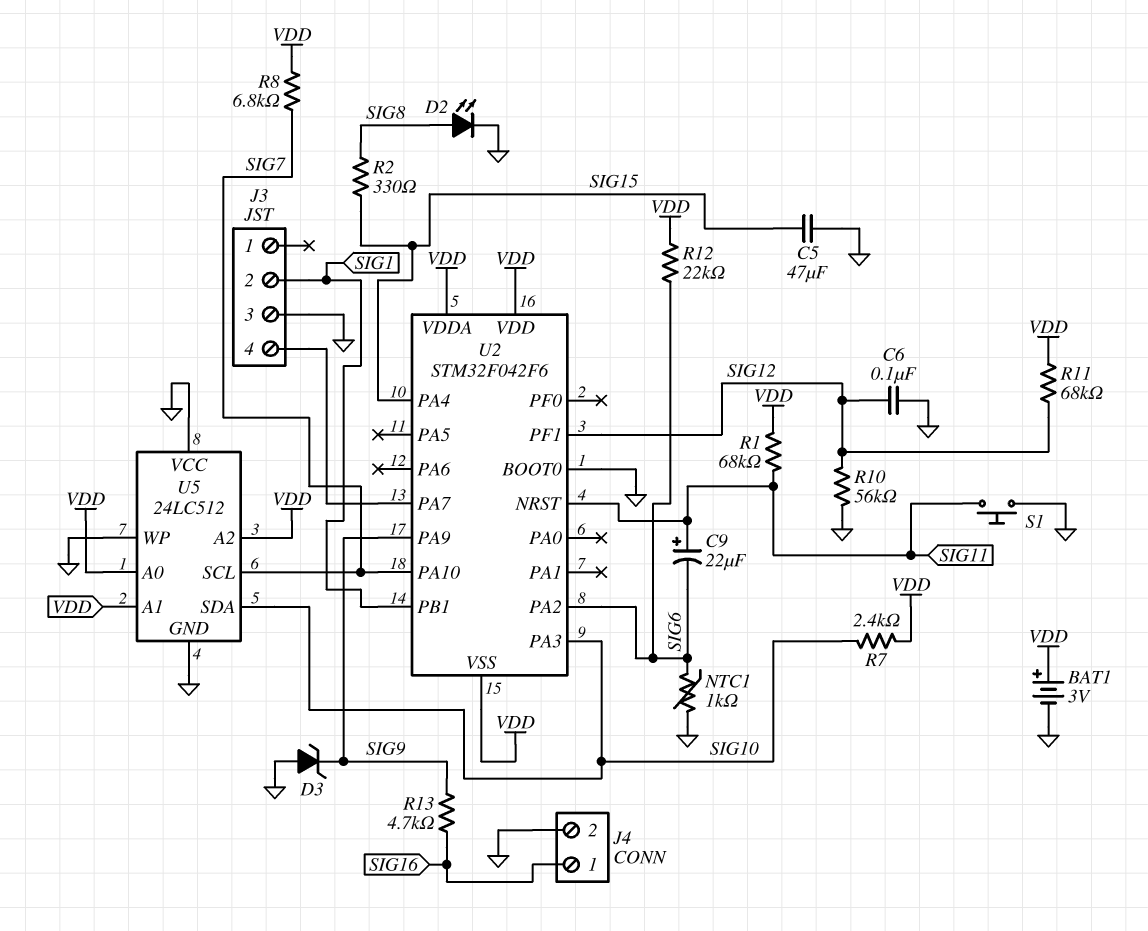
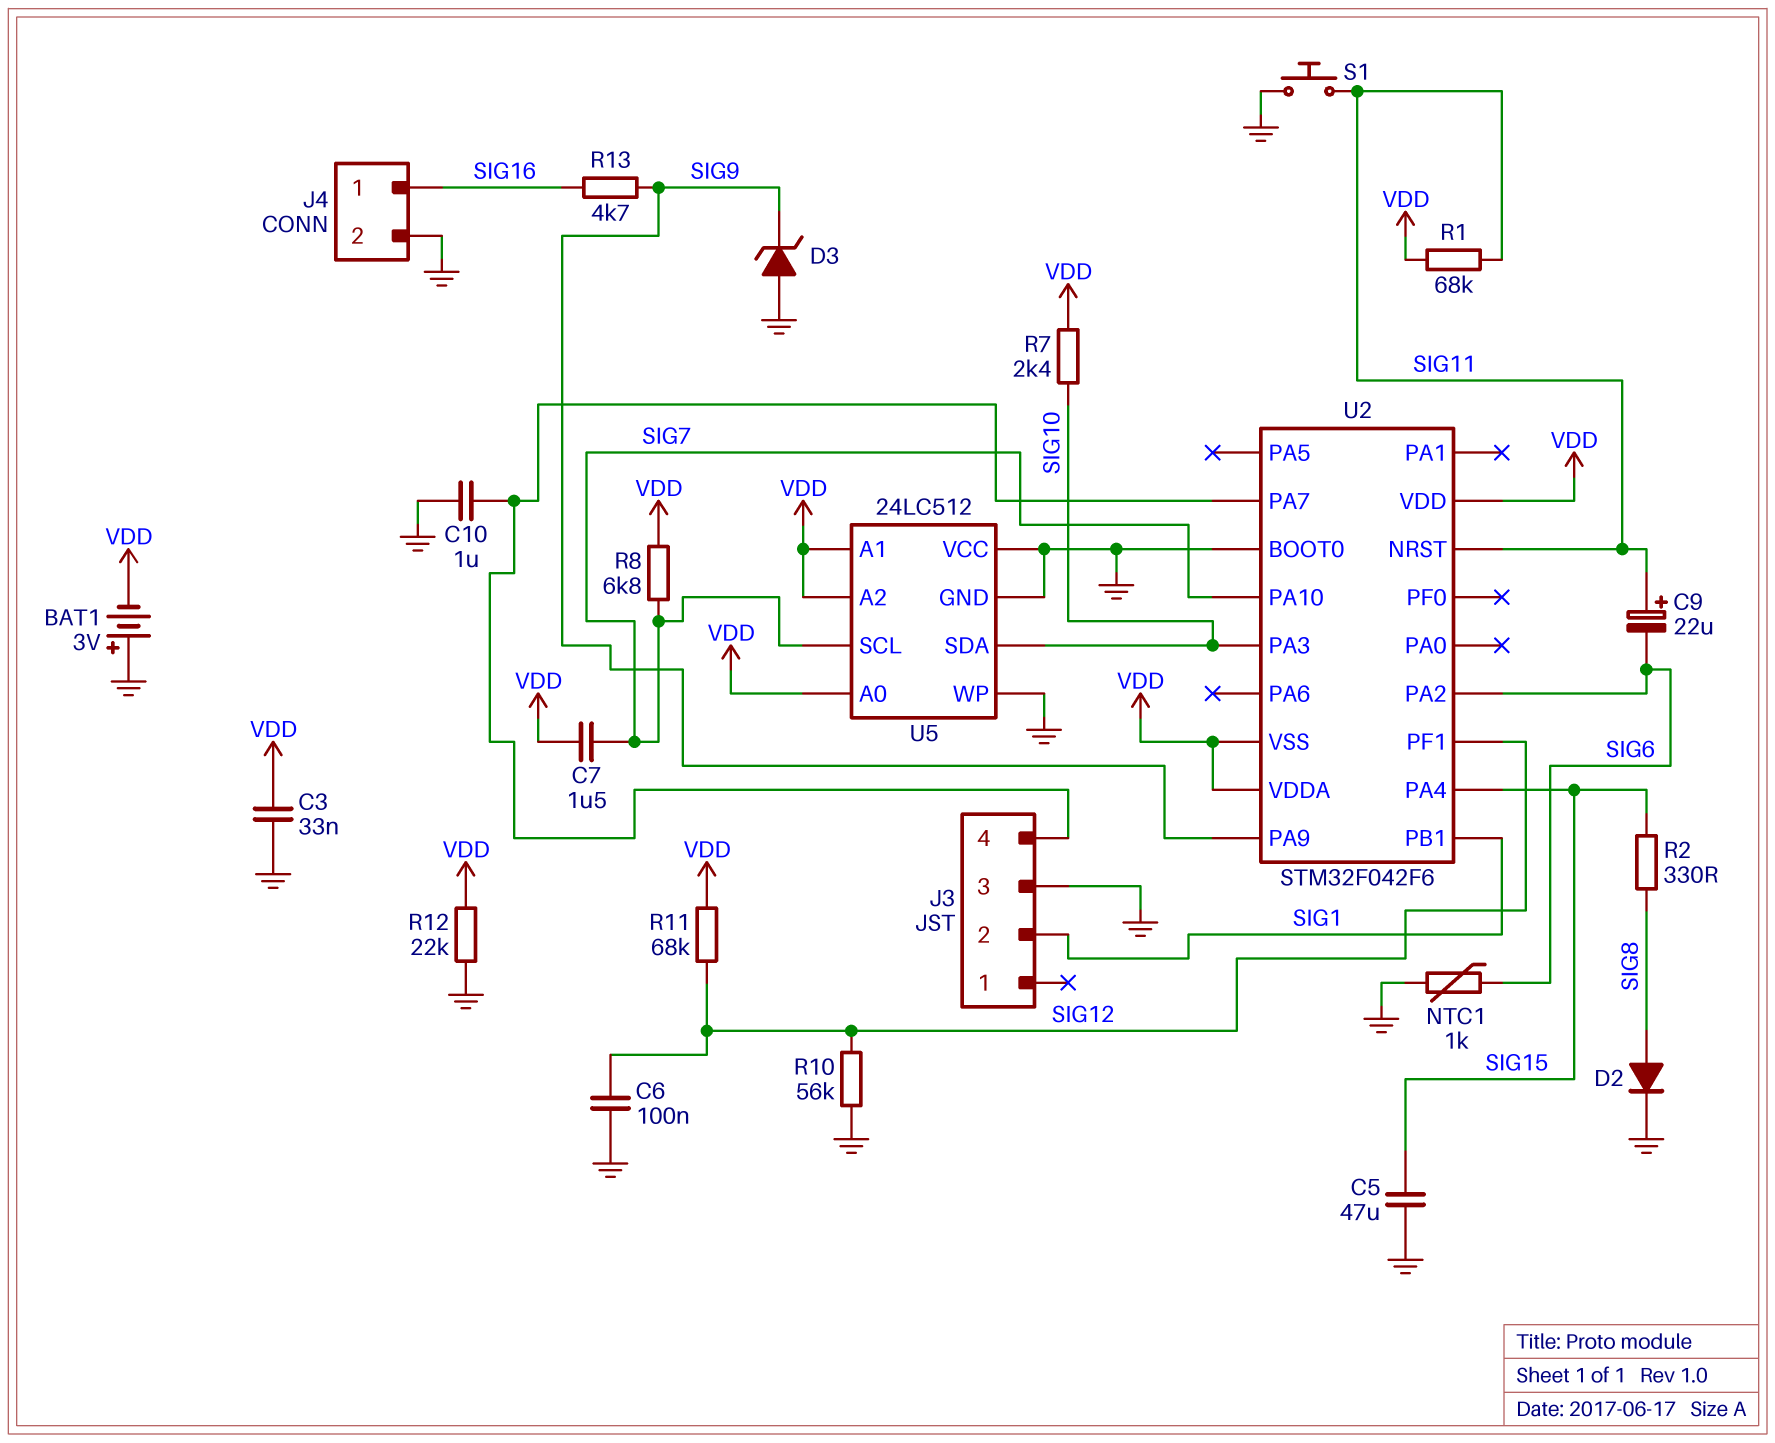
BAT1: 3V (plus VDD, minus GND) -> 3V (plus GND, minus VDD)
C3: none -> 33nF (GND, VDD)
C7: none -> 1.5uF (SIG7, VDD)
C10: none -> 1uF (GND, J3/4)
D2: LED (A SIG8, K GND) -> diode (A SIG8, K GND)
R12: 22k (SIG6, VDD) -> 22k (GND, VDD)

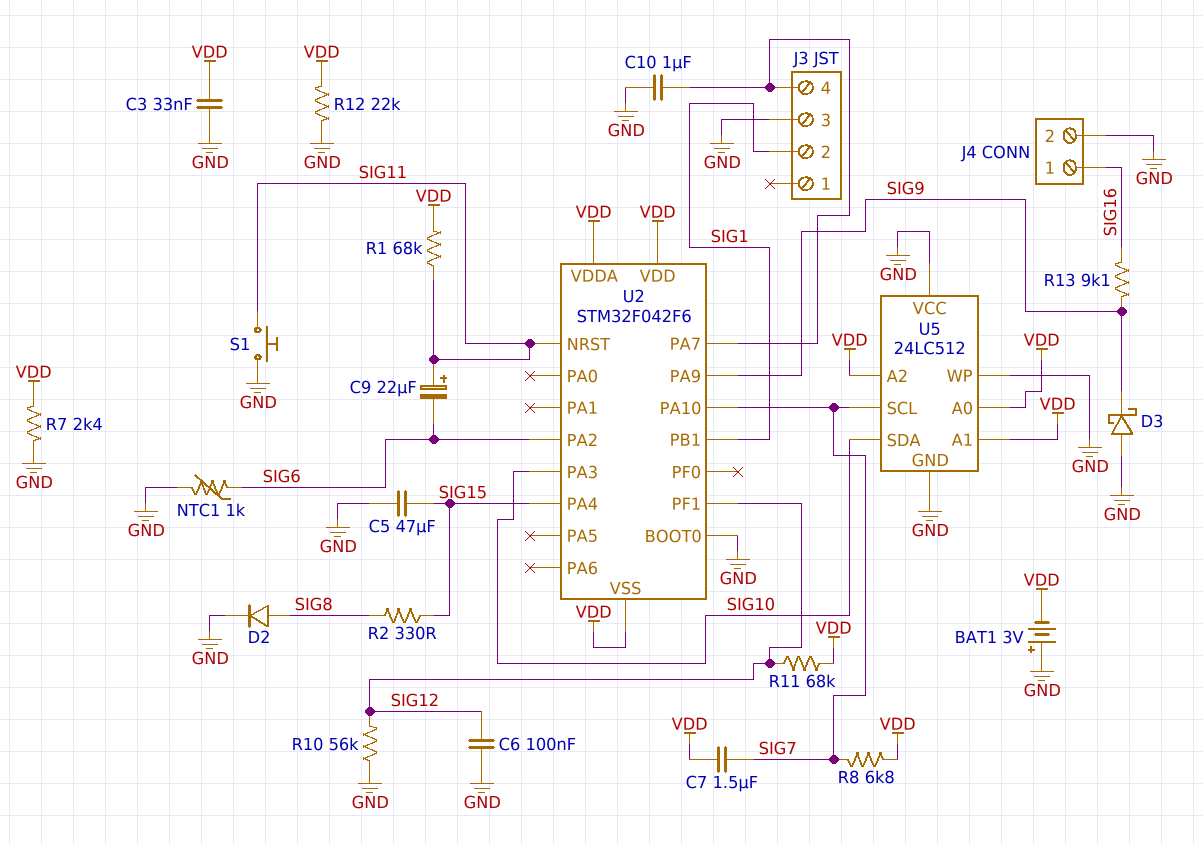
D3: zener (A GND, K SIG9) -> schottky (A GND, K SIG9)
R7: 2.4k (SIG10, VDD) -> 2.4k (GND, VDD)
R13: 4.7k (SIG9, SIG16) -> 9.1k (SIG9, SIG16)

